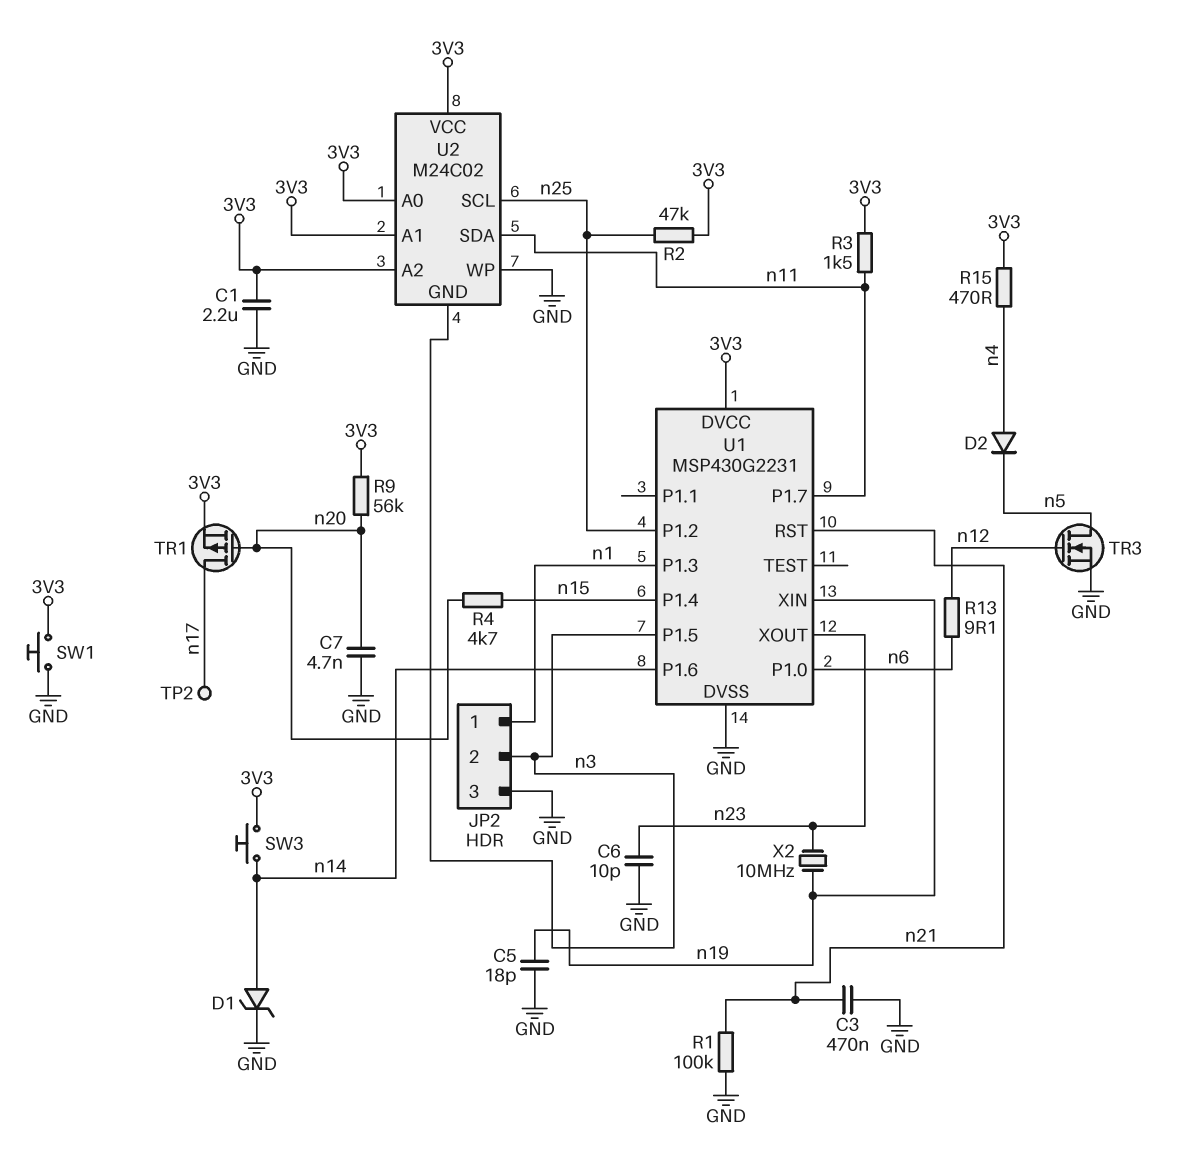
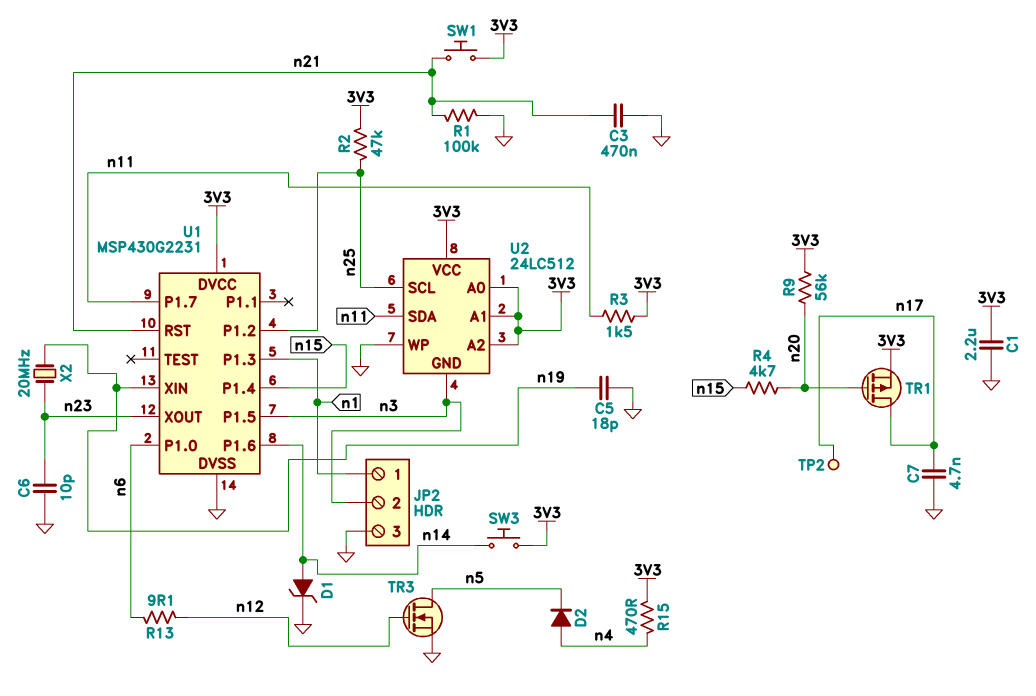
C7: 4.7nF (GND, n20) -> 4.7nF (GND, n17)
SW1: button (3V3, GND) -> button (3V3, n21)
U2: M24C02 -> 24LC512
X2: 10MHz (n19, n23) -> 20MHz (n19, n23)

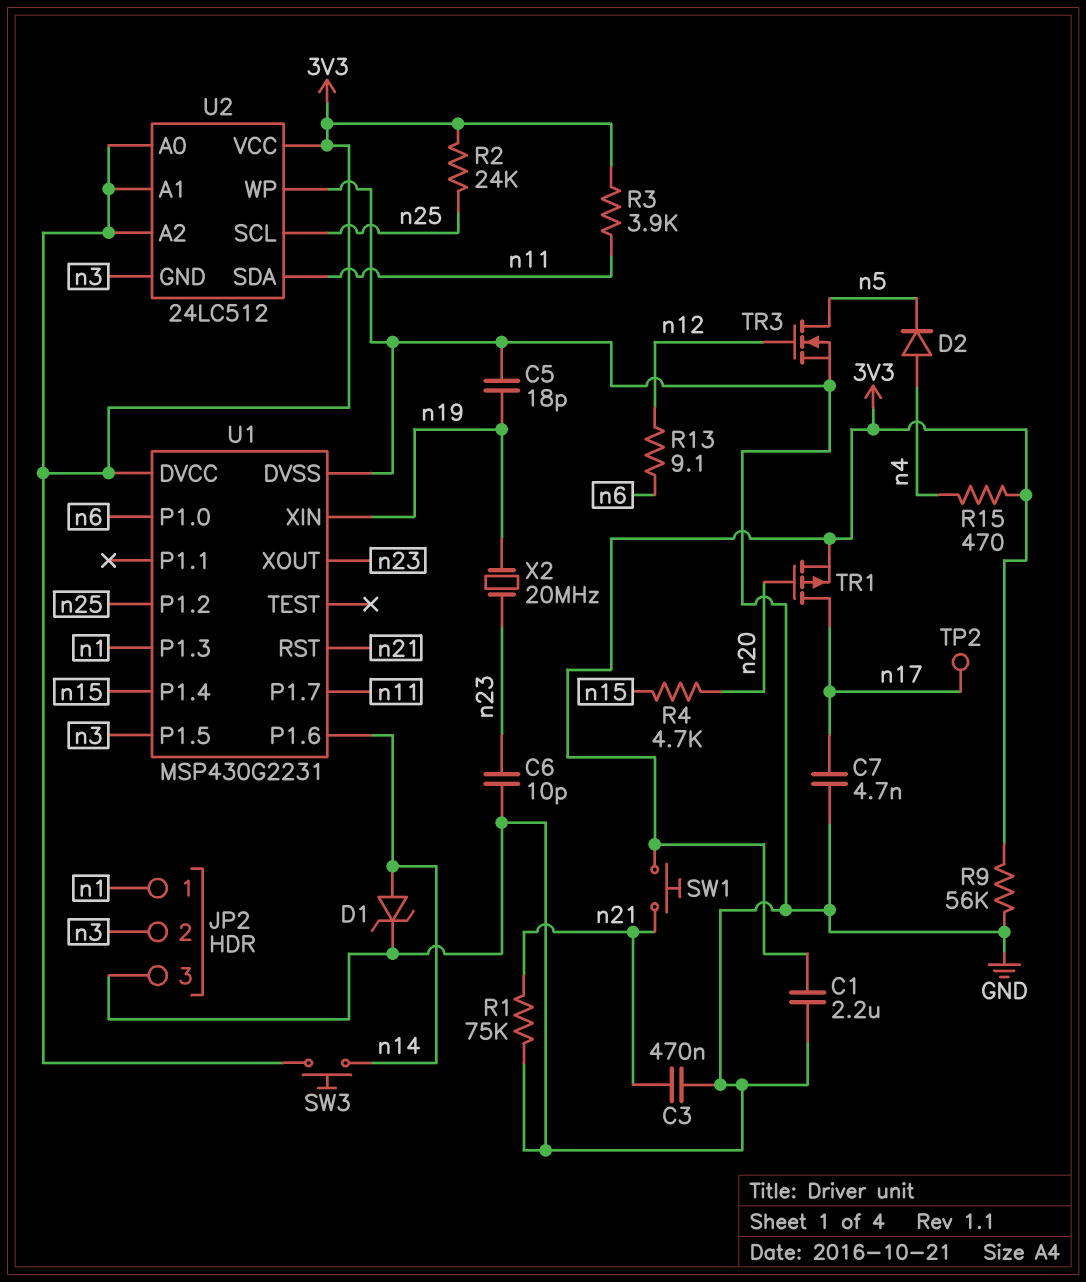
R1: 100k (GND, n21) -> 75k (GND, n21)
R2: 47k (3V3, n25) -> 24k (3V3, n25)
R3: 1.5k (3V3, n11) -> 3.9k (3V3, n11)
R9: 56k (3V3, n20) -> 56k (3V3, GND)

